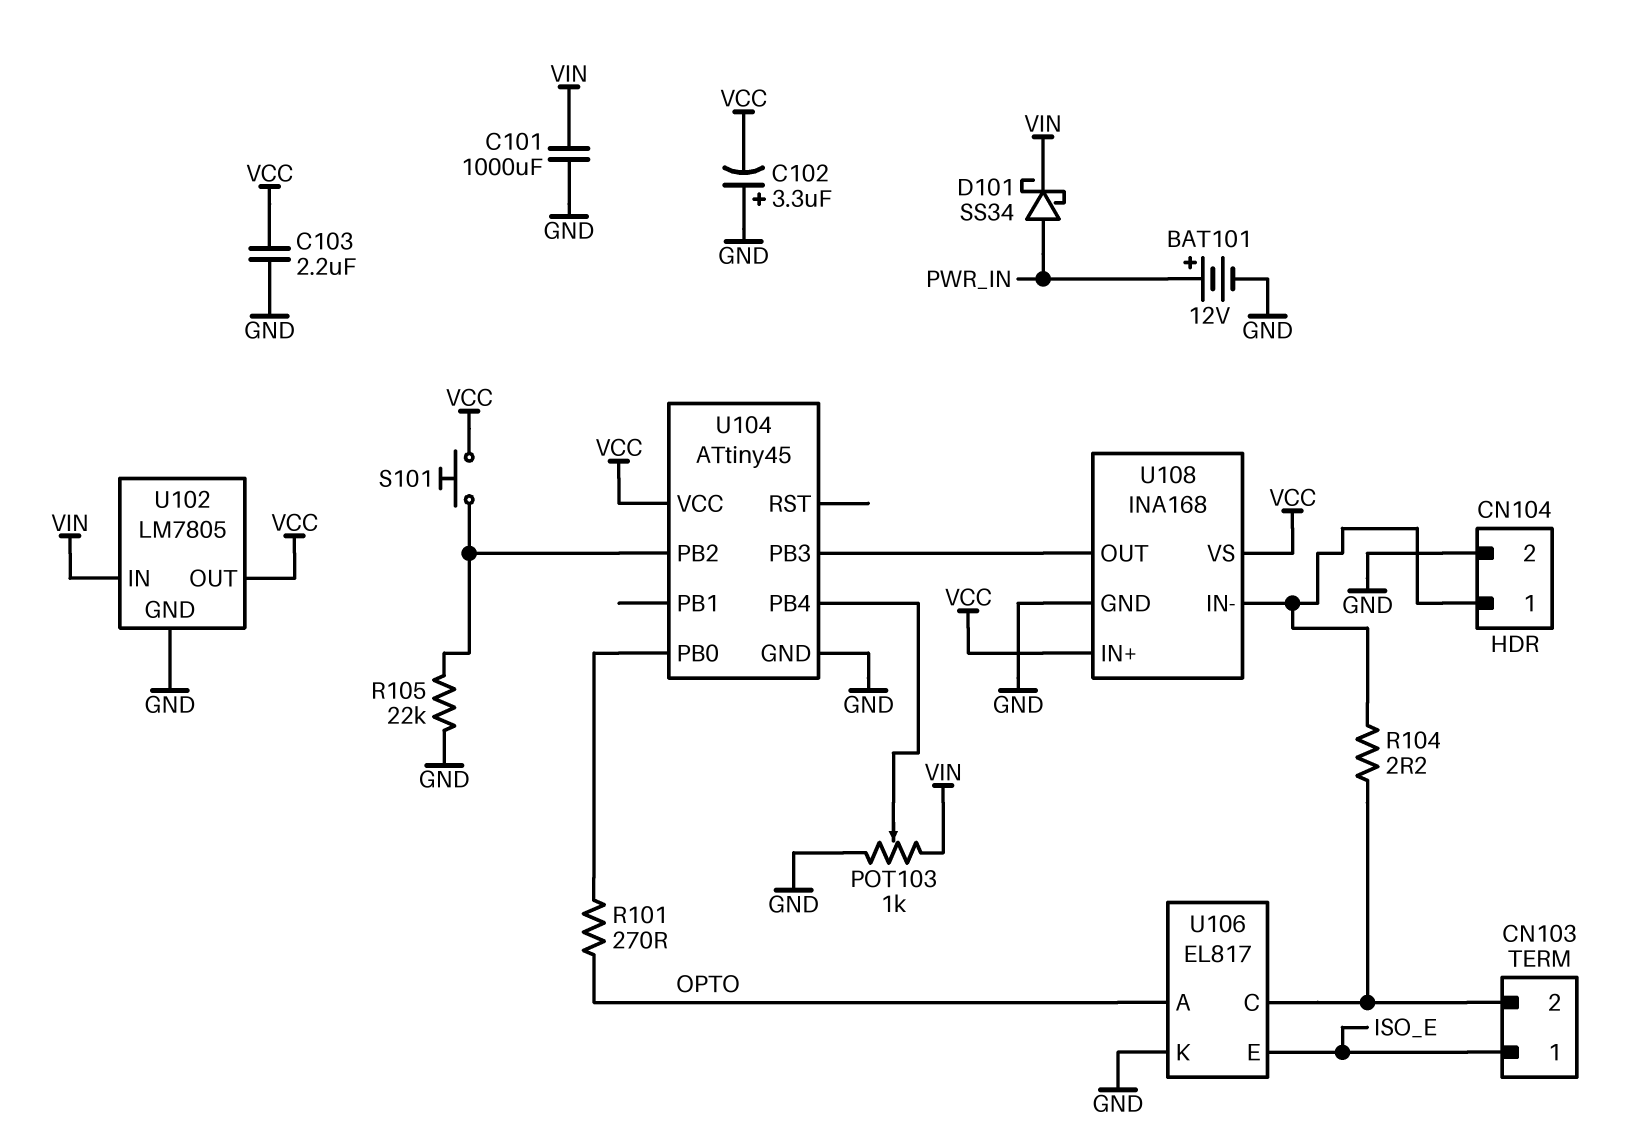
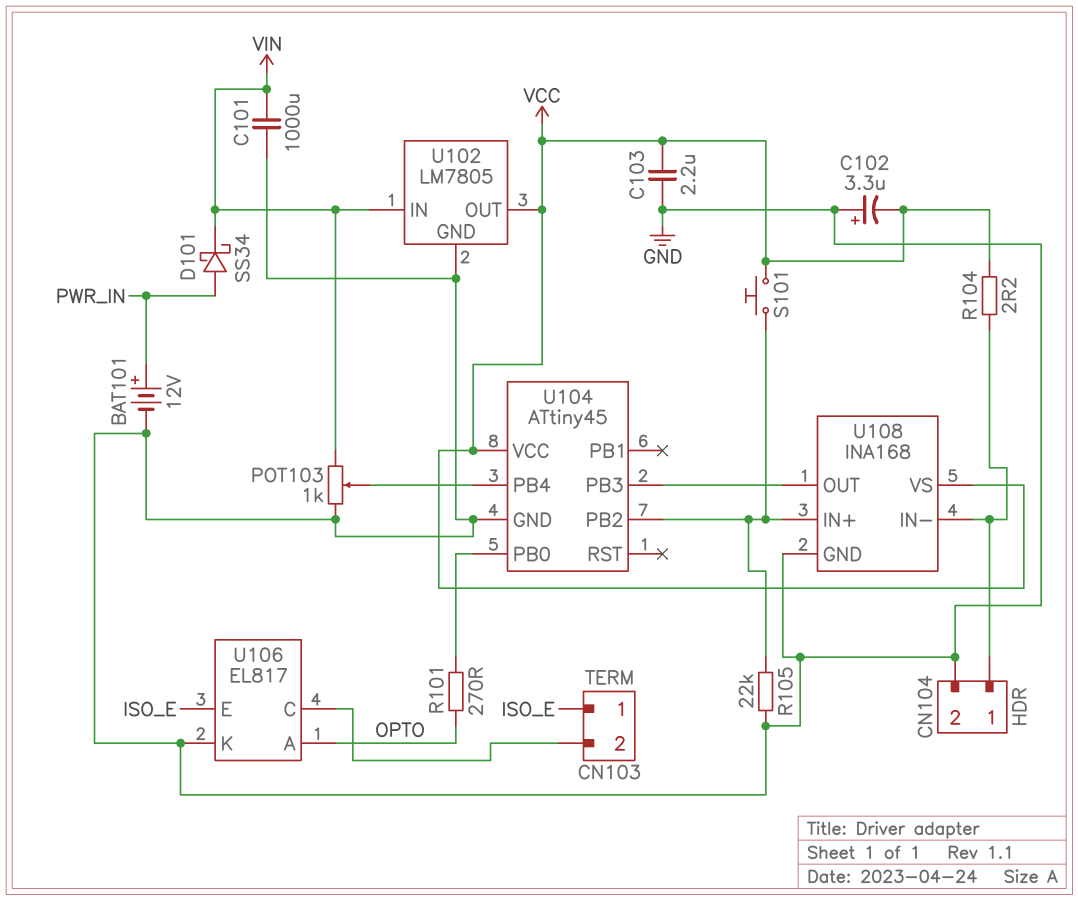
R104: 2.2 (CN103/2, CN104/1) -> 2.2 (CN104/1, VCC)
U108 pin IN+: VCC -> U104/PB2

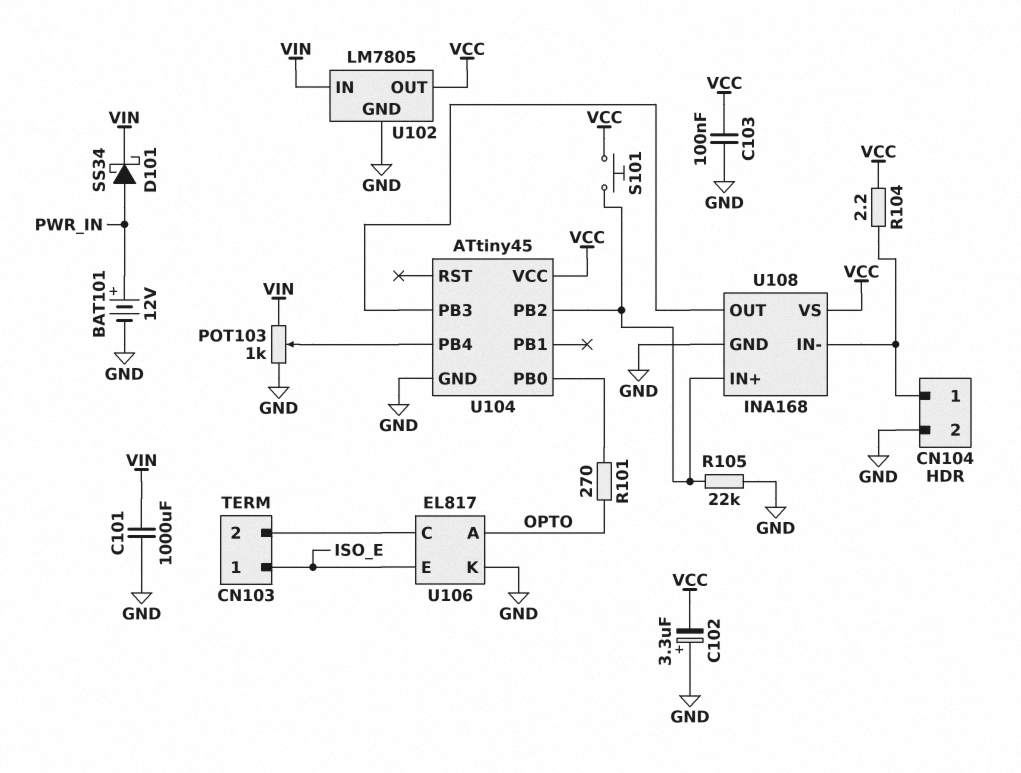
C103: 2.2uF (GND, VCC) -> 100nF (GND, VCC)

